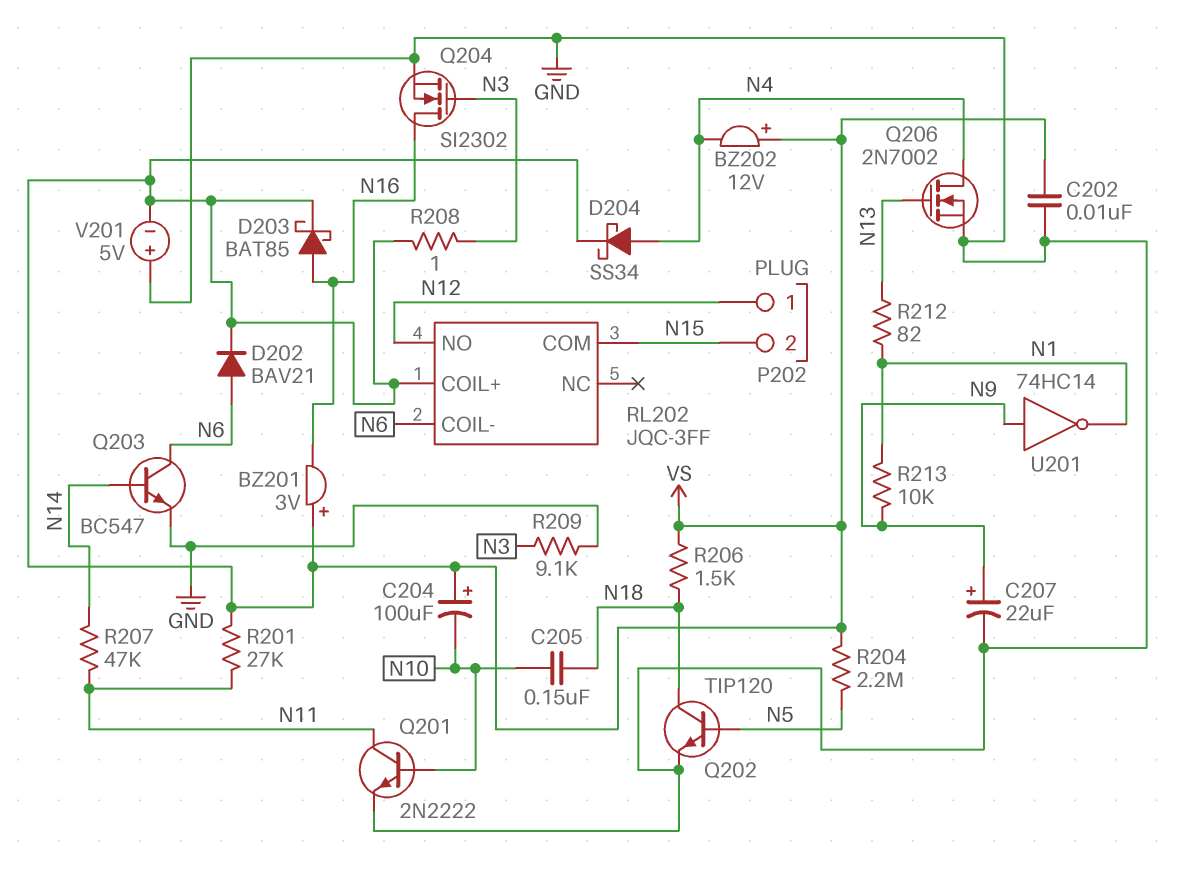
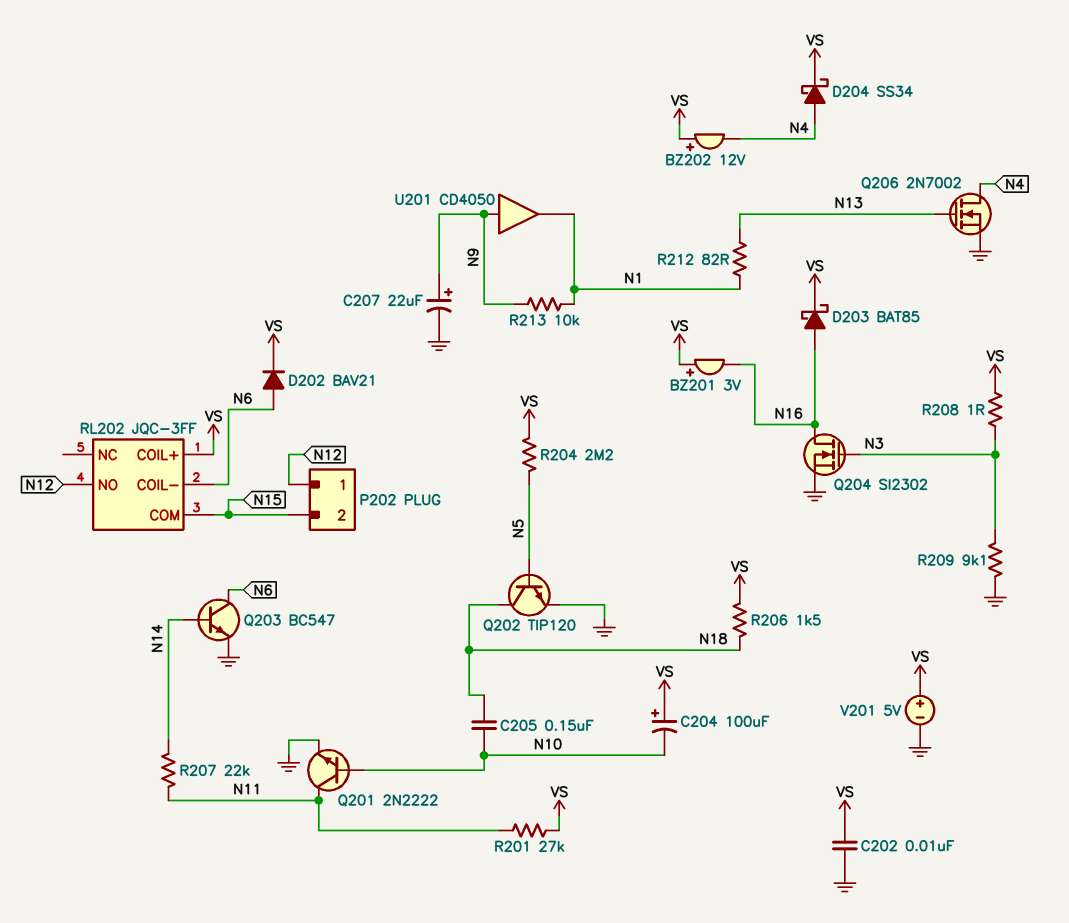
R207: 47k (N11, N14) -> 22k (N11, N14)
U201: NOT 74HC14 (in N9, out N1) -> buffer CD4050 (in N9, out N1)
V201: 5V (plus GND, minus VS) -> 5V (plus VS, minus GND)

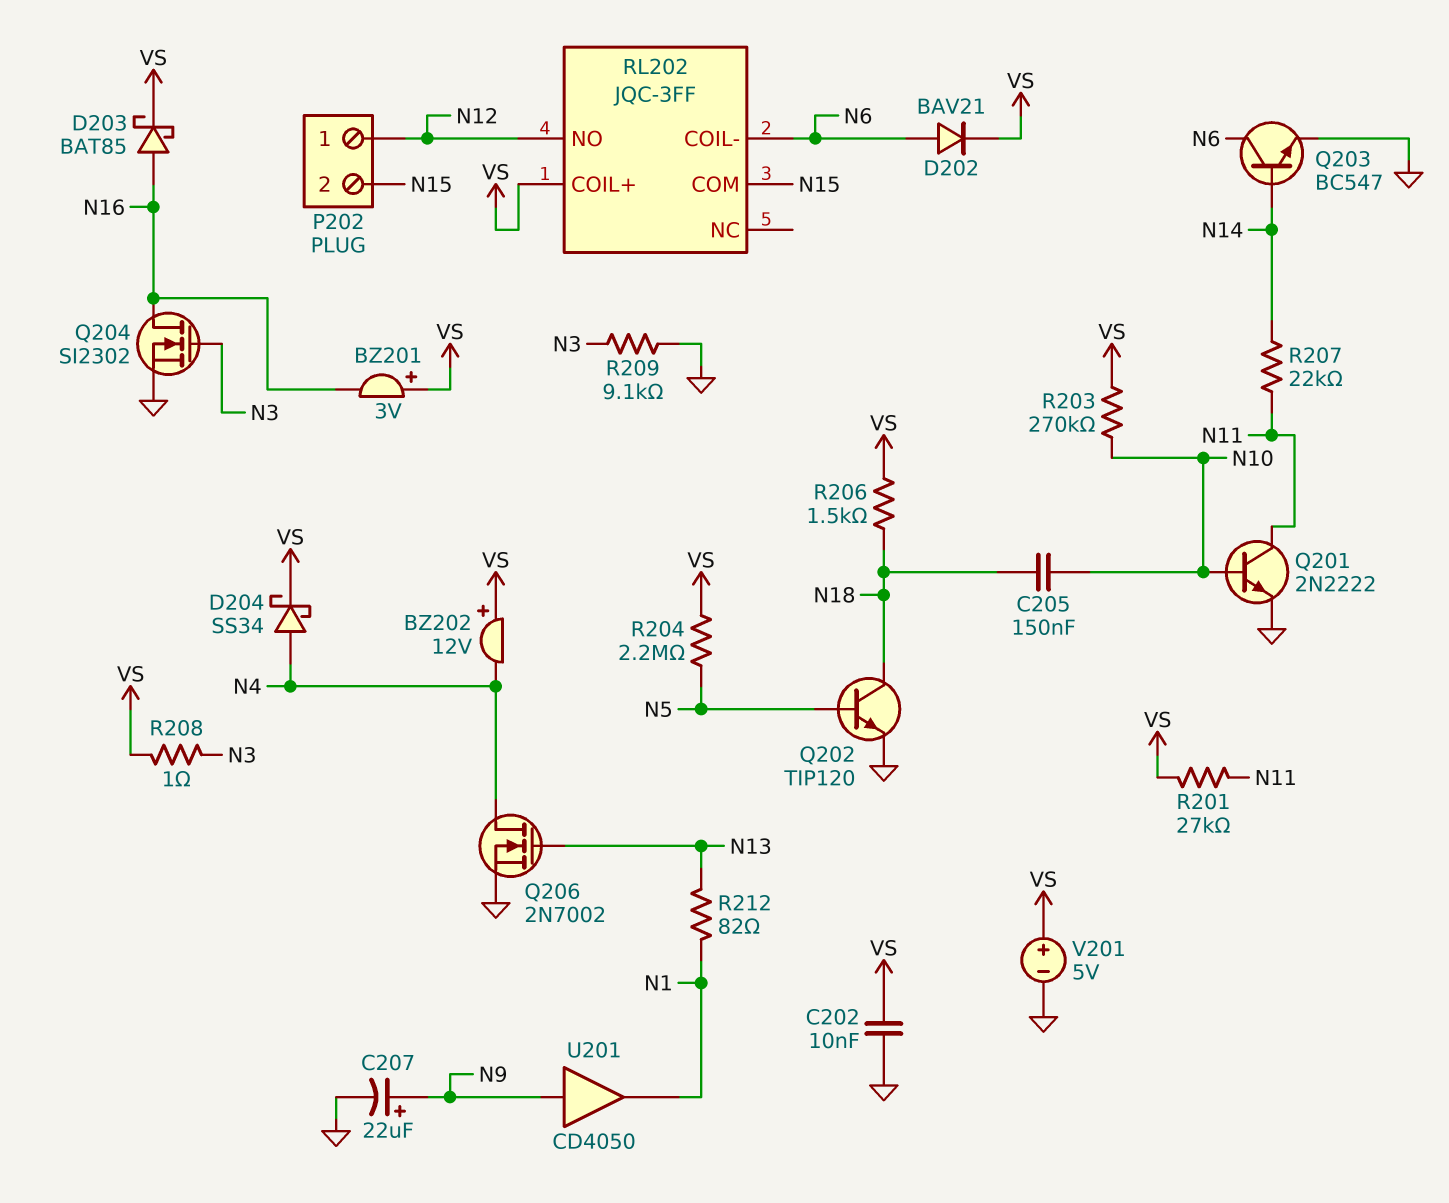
C204: 100uF (plus VS, minus N10) -> none
R203: none -> 270k (N10, VS)
R213: 10k (N1, N9) -> none

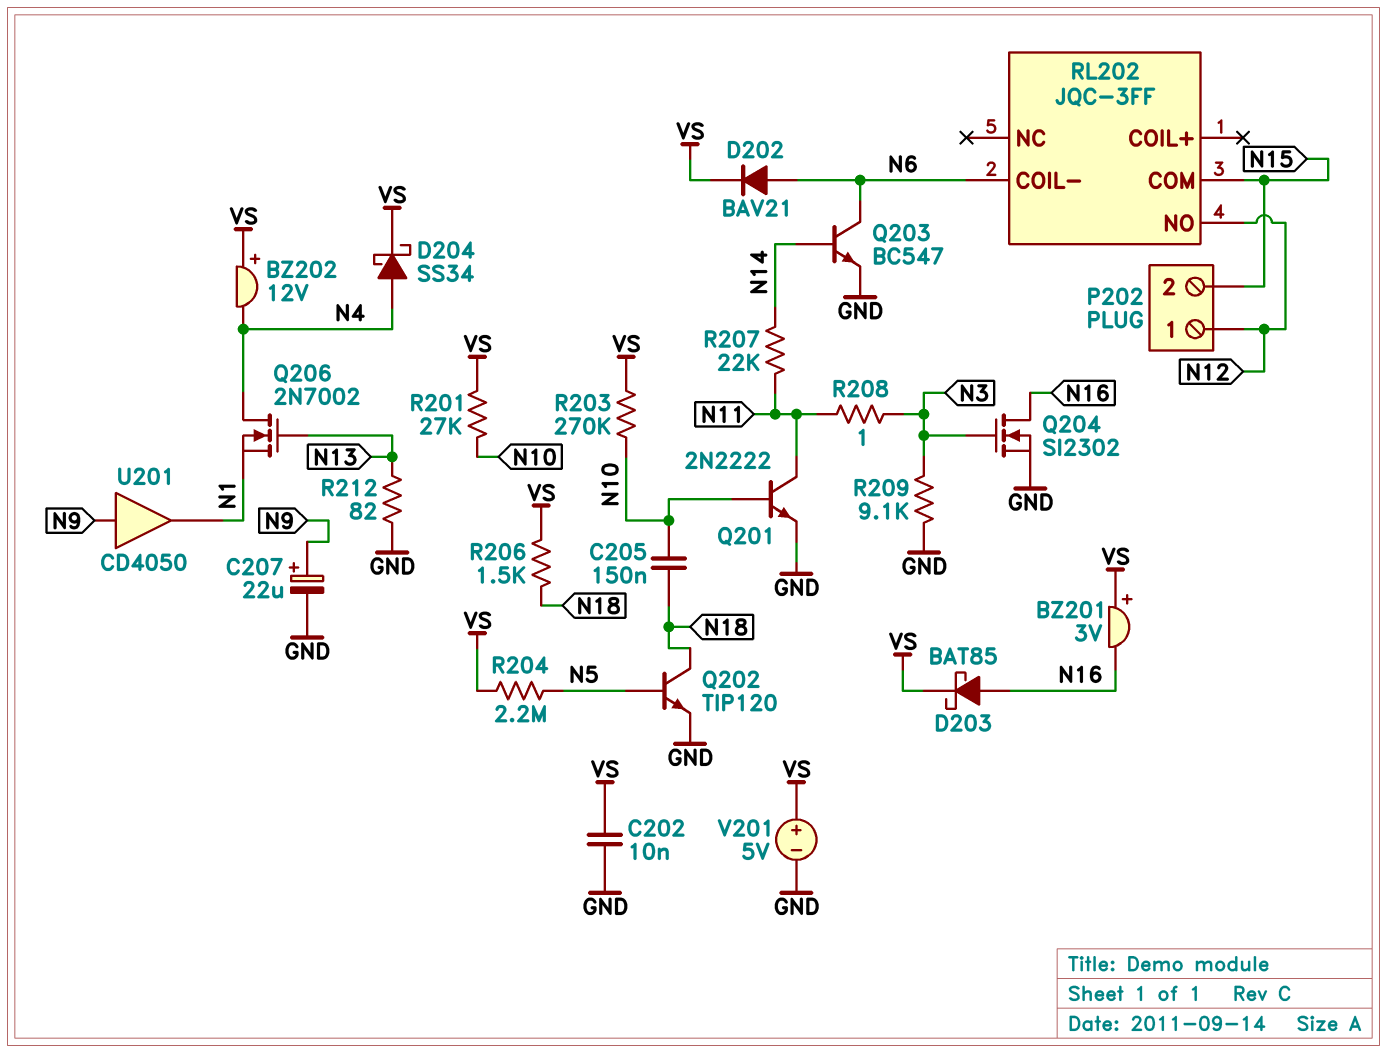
Q206: NMOS 2N7002 (G N13, D N4, S GND) -> NMOS 2N7002 (G N13, D N4, S N1)
R201: 27k (N11, VS) -> 27k (N10, VS)
R208: 1 (N3, VS) -> 1 (N3, N11)
R212: 82 (N1, N13) -> 82 (GND, N13)
RL202 pin COIL+: VS -> none

